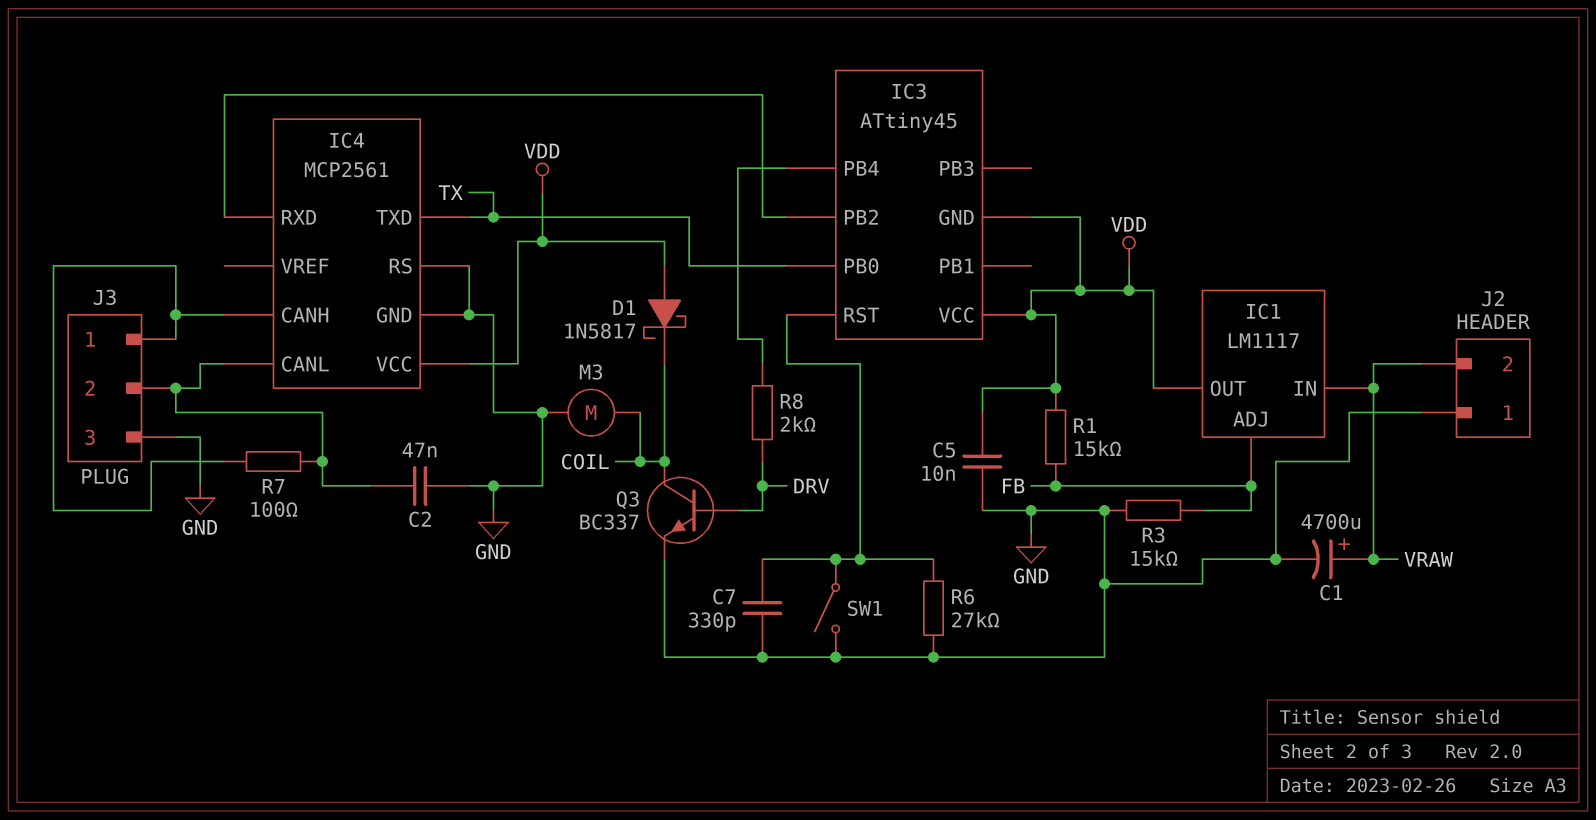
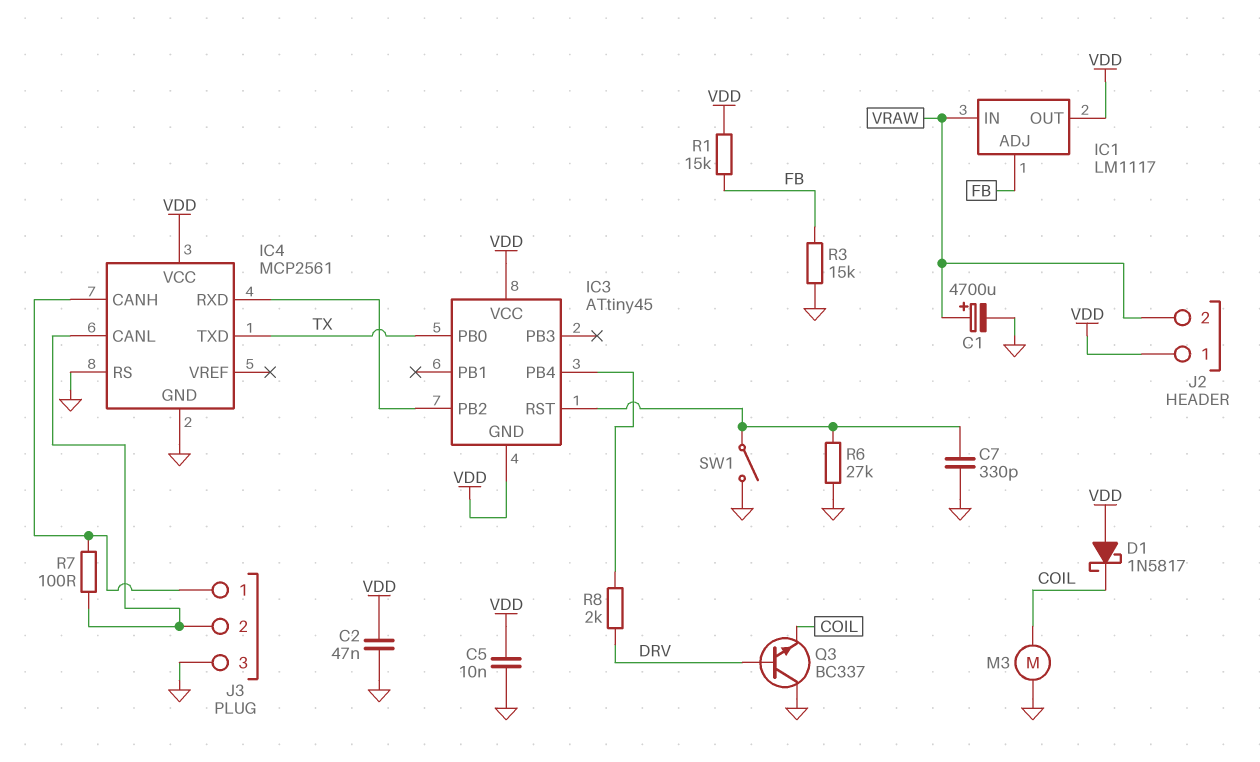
C2: 47nF (GND, IC4/CANL) -> 47nF (GND, VDD)
J2 pin 1: GND -> VDD
Q3: NPN BC337 (B DRV, C COIL, E GND) -> NPN BC337 (B DRV, C GND, E COIL)

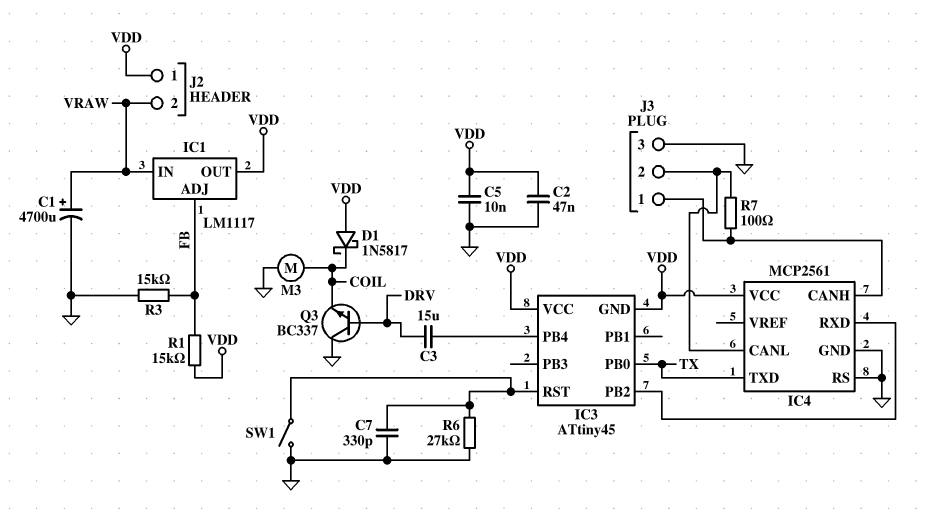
C3: none -> 15uF (DRV, IC3/PB4)
R8: 2k (DRV, IC3/PB4) -> none

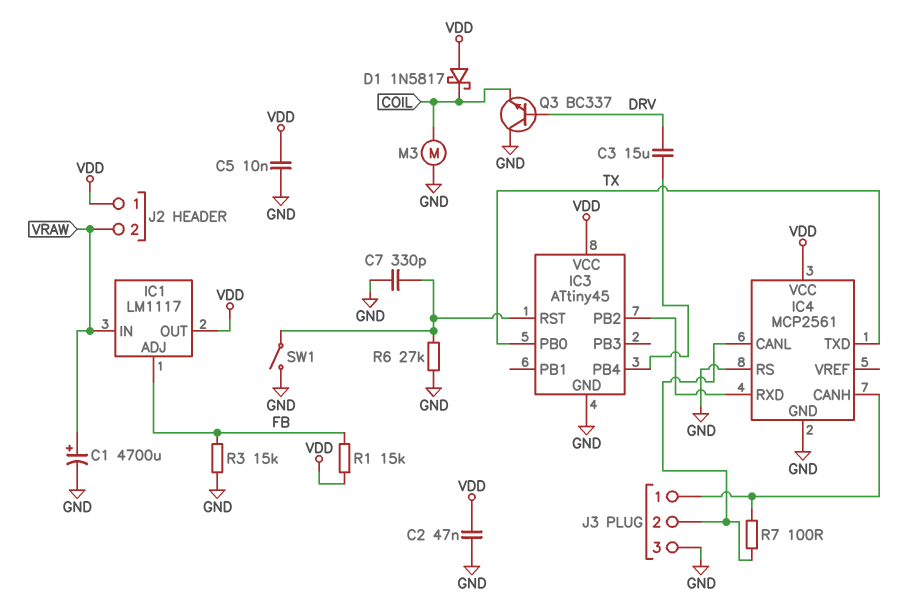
IC3 pin GND: VDD -> GND

